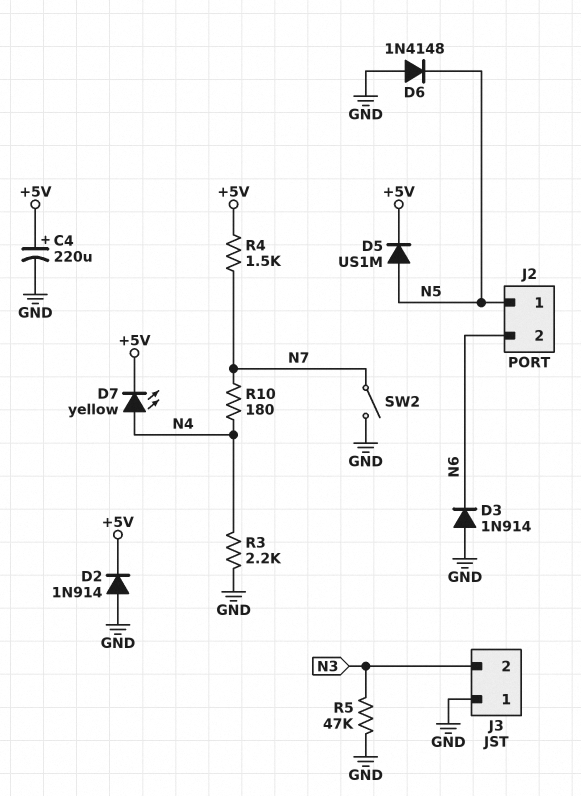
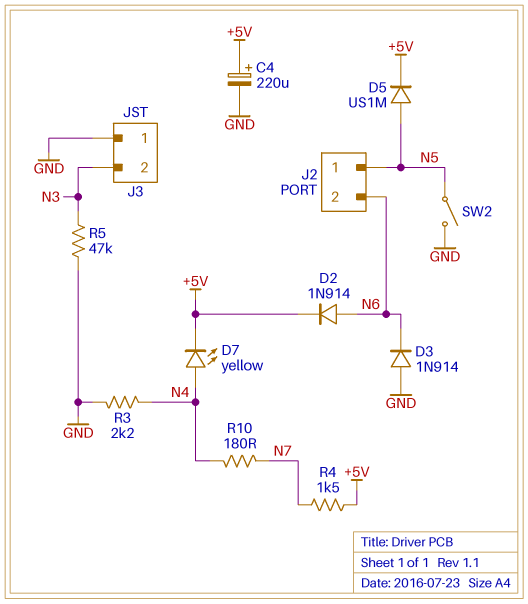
D2: diode 1N914 (A GND, K +5V) -> diode 1N914 (A N6, K +5V)
D6: diode 1N4148 (A GND, K N5) -> none
SW2: switch (GND, N7) -> switch (GND, N5)

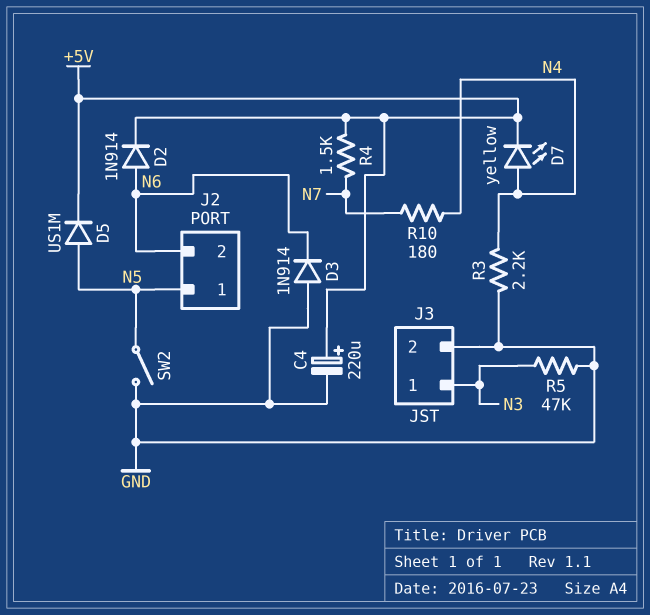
J3 pin 1: GND -> N3
J3 pin 2: N3 -> GND

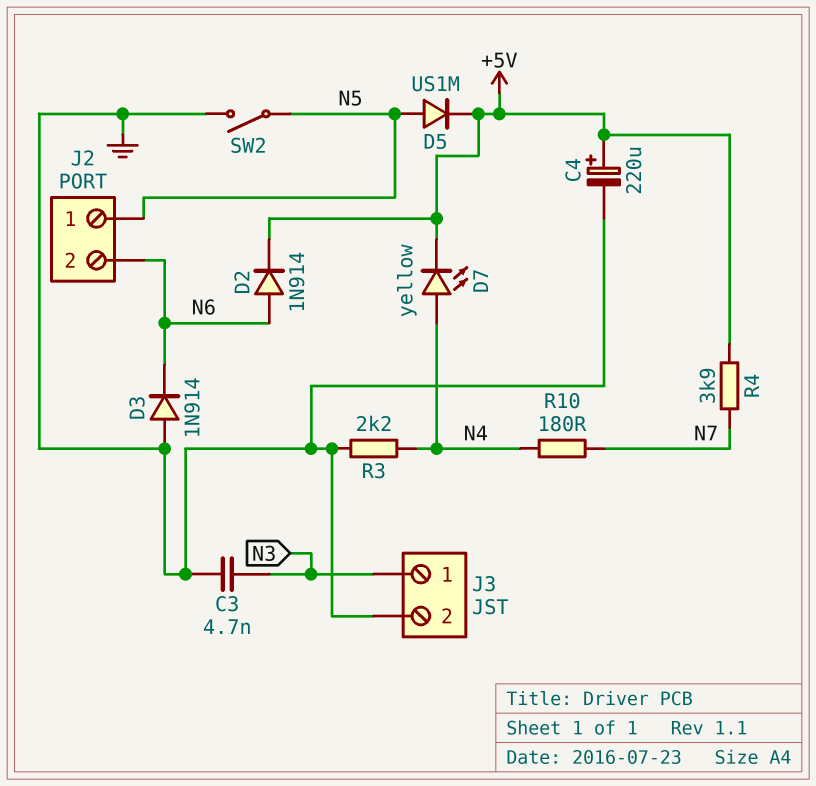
C3: none -> 4.7nF (GND, N3)
R4: 1.5k (+5V, N7) -> 3.9k (+5V, N7)
R5: 47k (GND, N3) -> none

